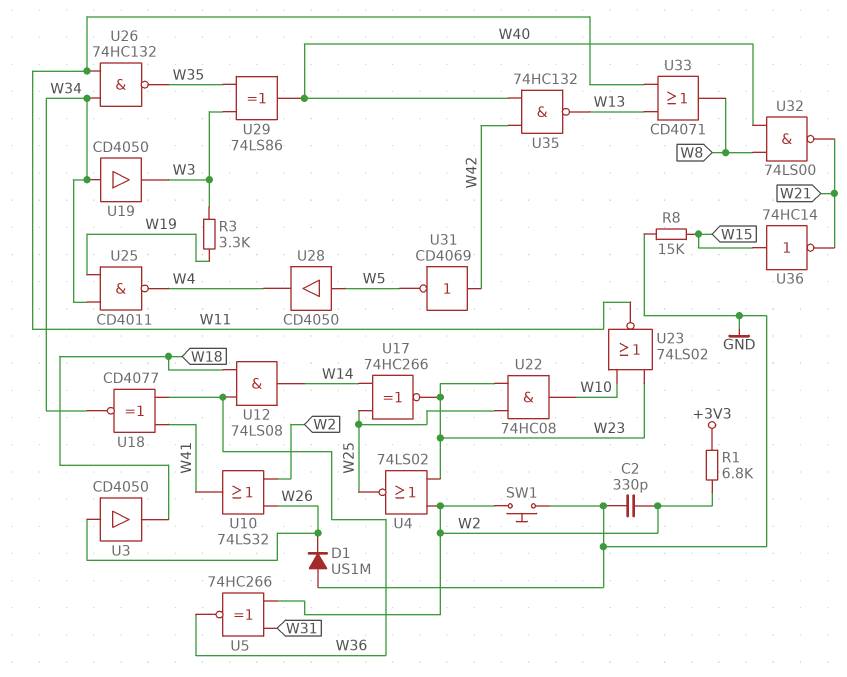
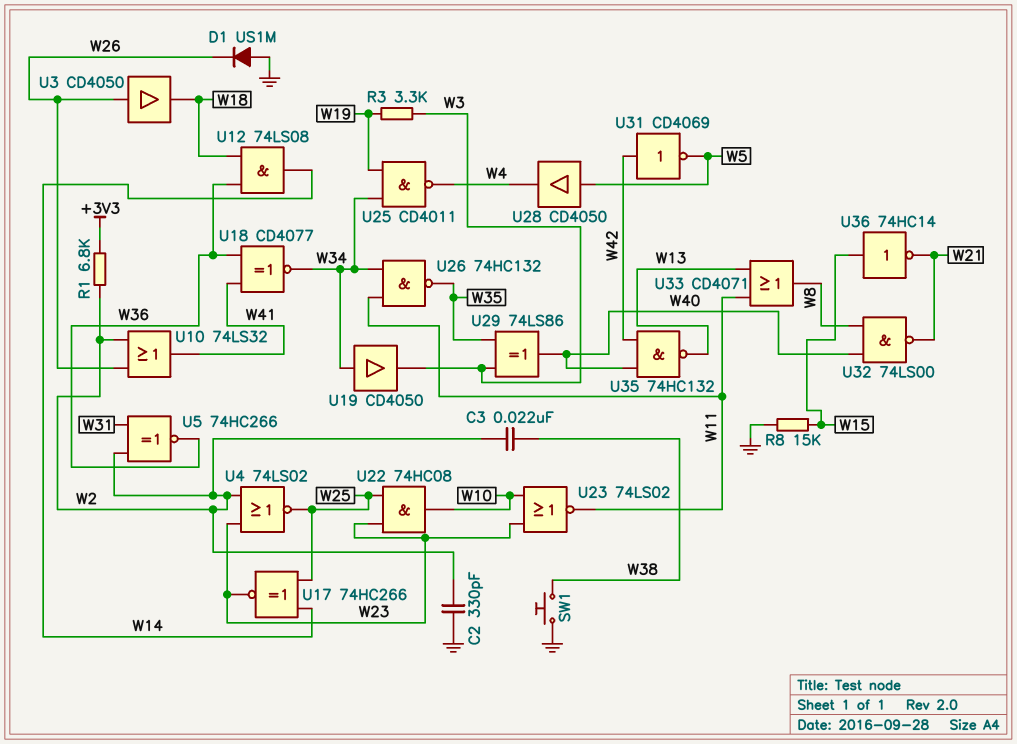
C3: none -> 22nF (W2, W38)
SW1: button (GND, W2) -> button (GND, W38)

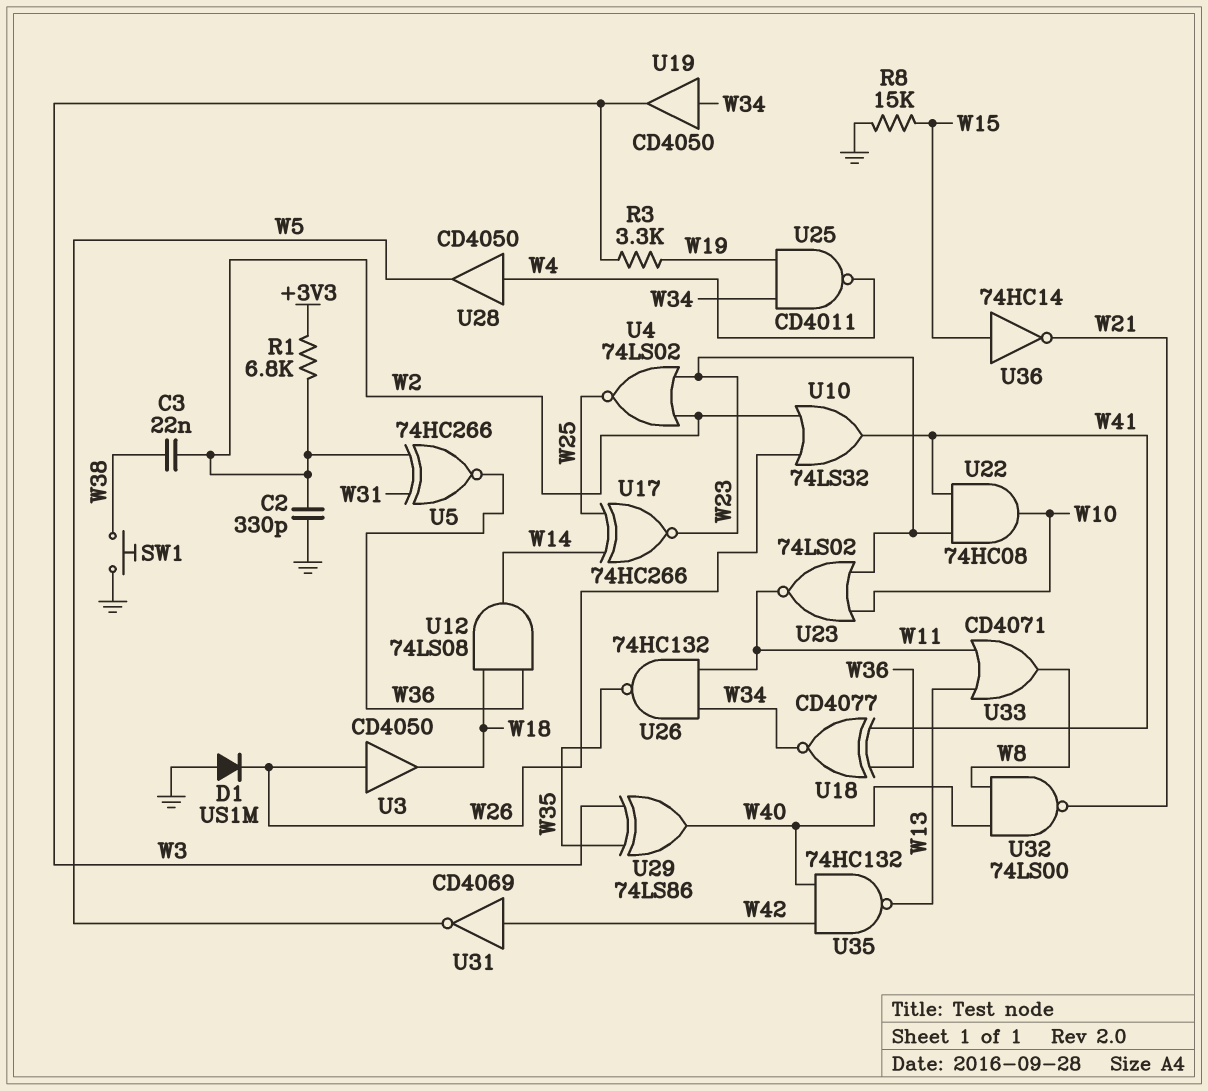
U22: AND 74HC08 (in W23, in W25, out W10) -> AND 74HC08 (in W23, in W41, out W10)
U28: buffer CD4050 (in W5, out W4) -> buffer CD4050 (in W4, out W5)

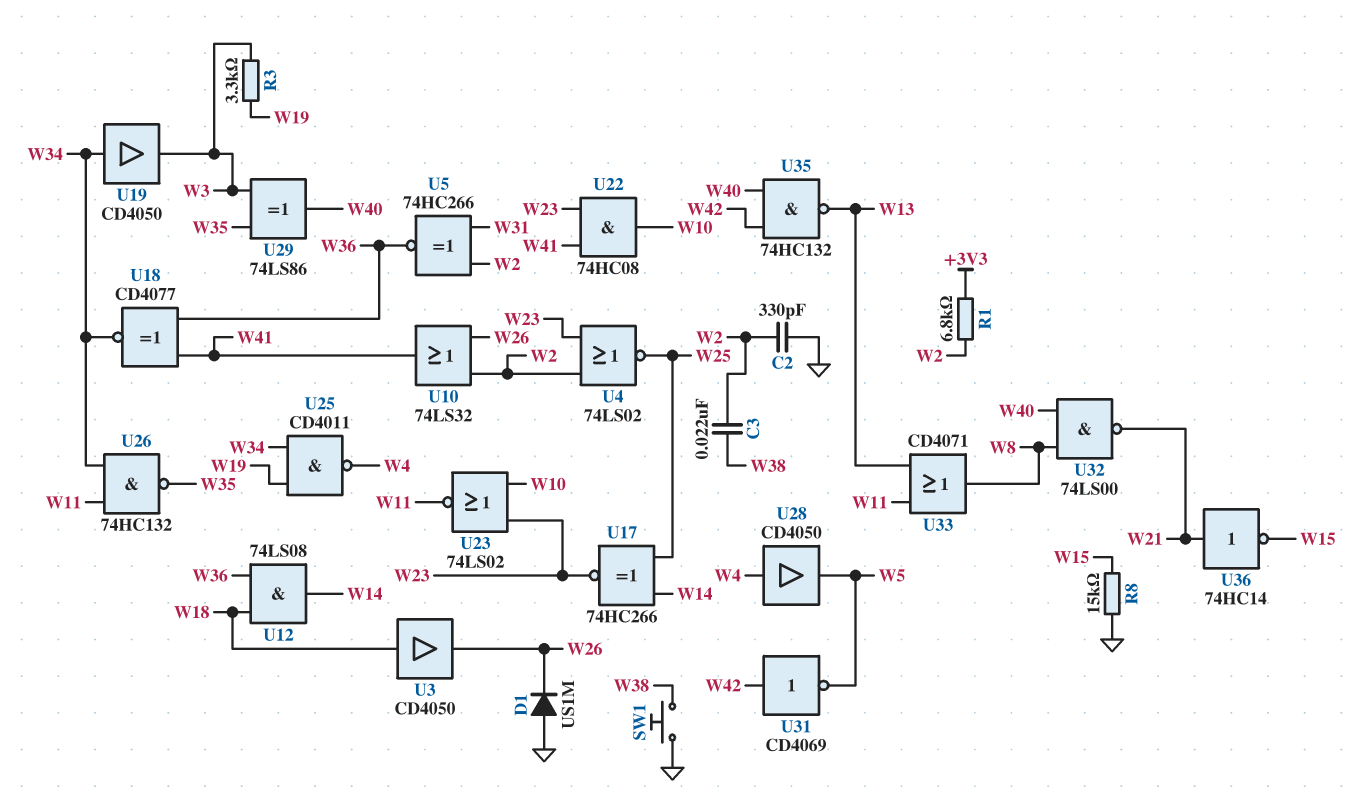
U3: buffer CD4050 (in W26, out W18) -> buffer CD4050 (in W18, out W26)
U36: NOT 74HC14 (in W15, out W21) -> NOT 74HC14 (in W21, out W15)

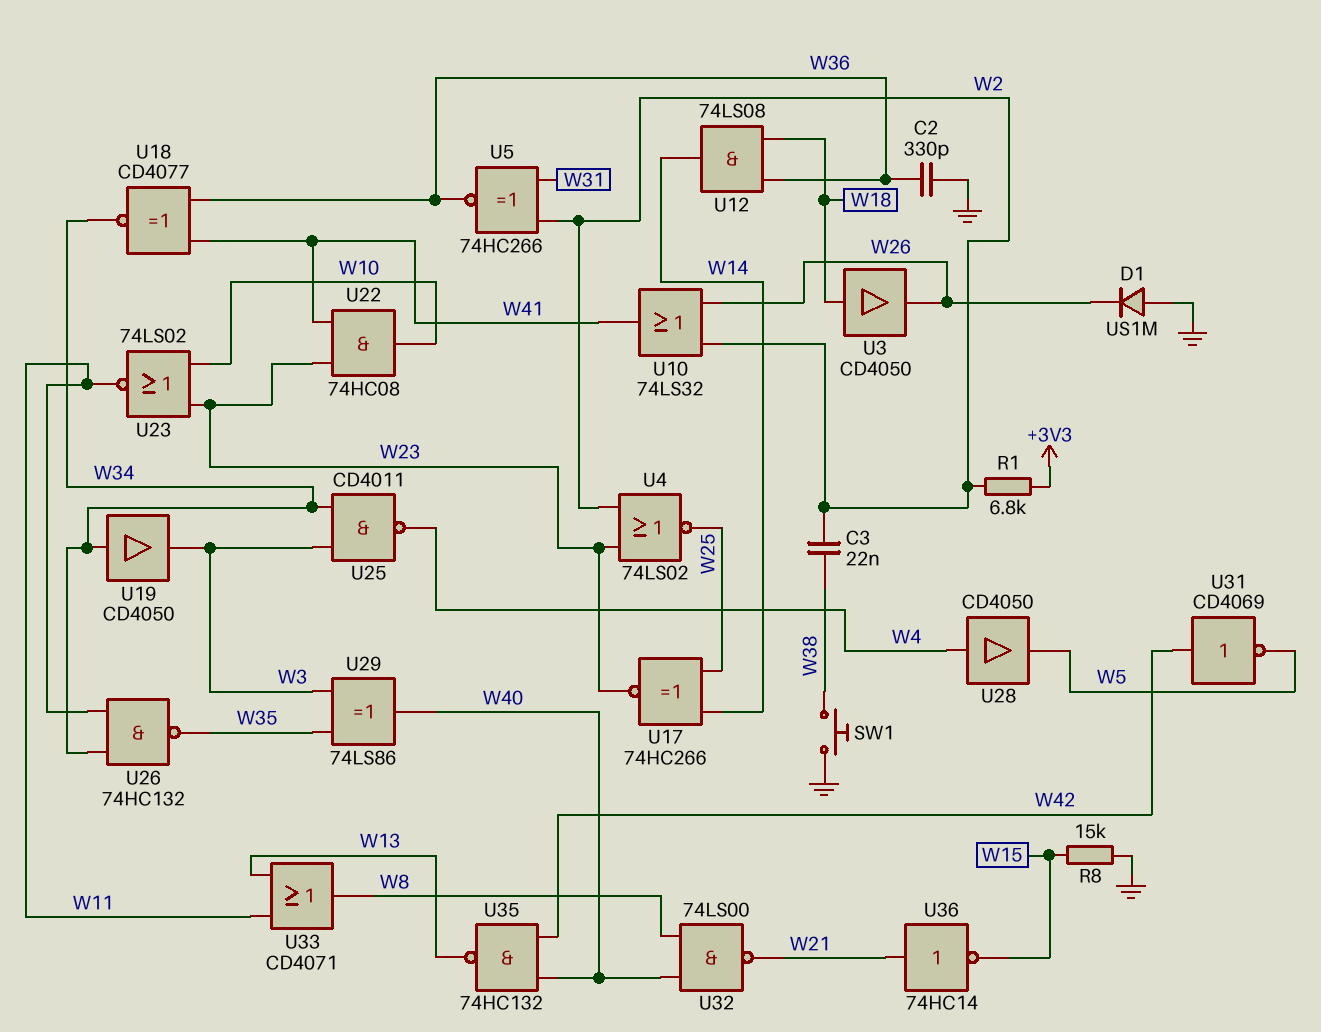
C2: 330pF (GND, W2) -> 330pF (GND, W36)
R3: 3.3k (W3, W19) -> none
U25: NAND CD4011 (in W19, in W34, out W4) -> NAND CD4011 (in W3, in W34, out W4)

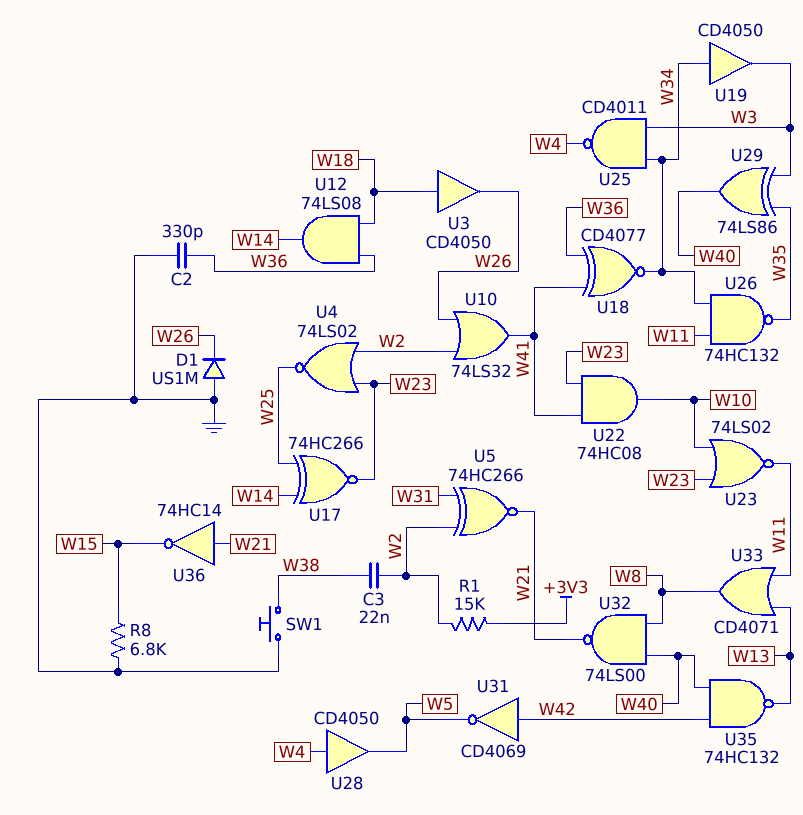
R1: 6.8k (+3V3, W2) -> 15k (+3V3, W2)
R8: 15k (GND, W15) -> 6.8k (GND, W15)
U5: XNOR 74HC266 (in W2, in W31, out W36) -> XNOR 74HC266 (in W2, in W31, out W21)

